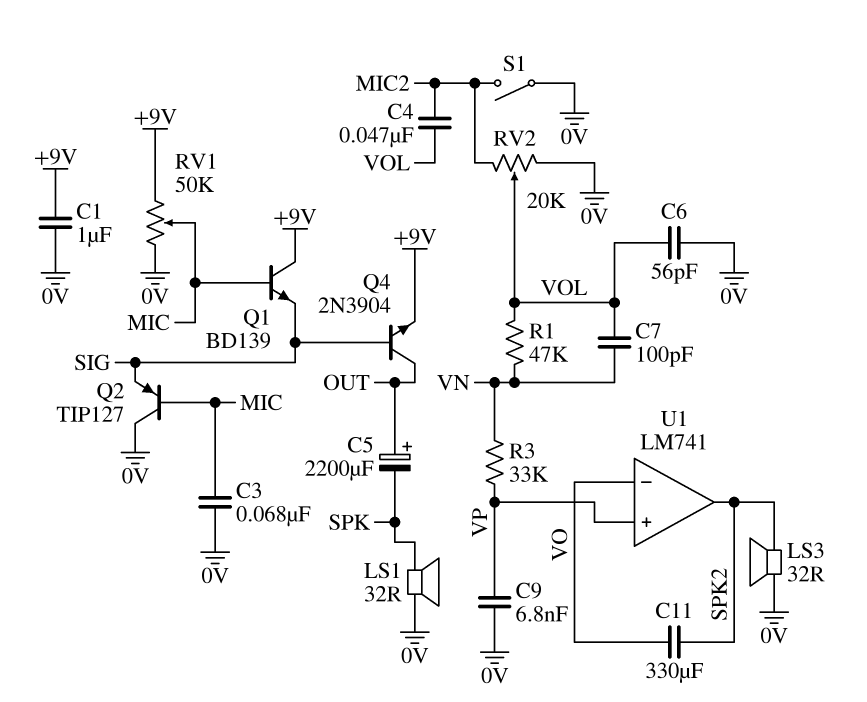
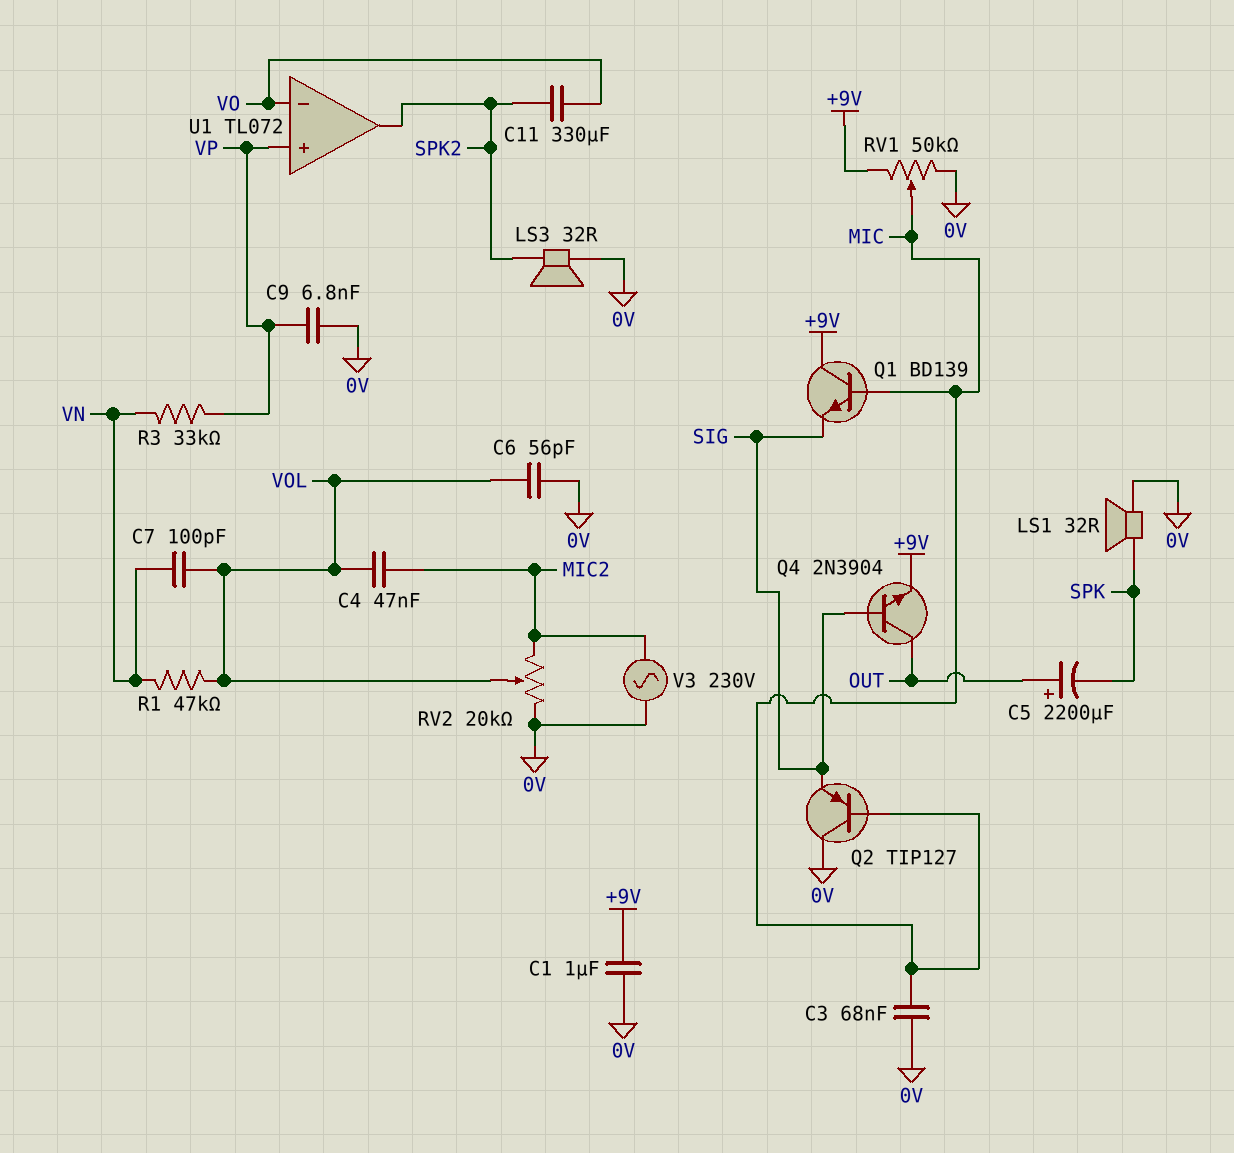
S1: switch (0V, MIC2) -> none
U1: LM741 -> TL072
V3: none -> AC 230V (0V, MIC2)

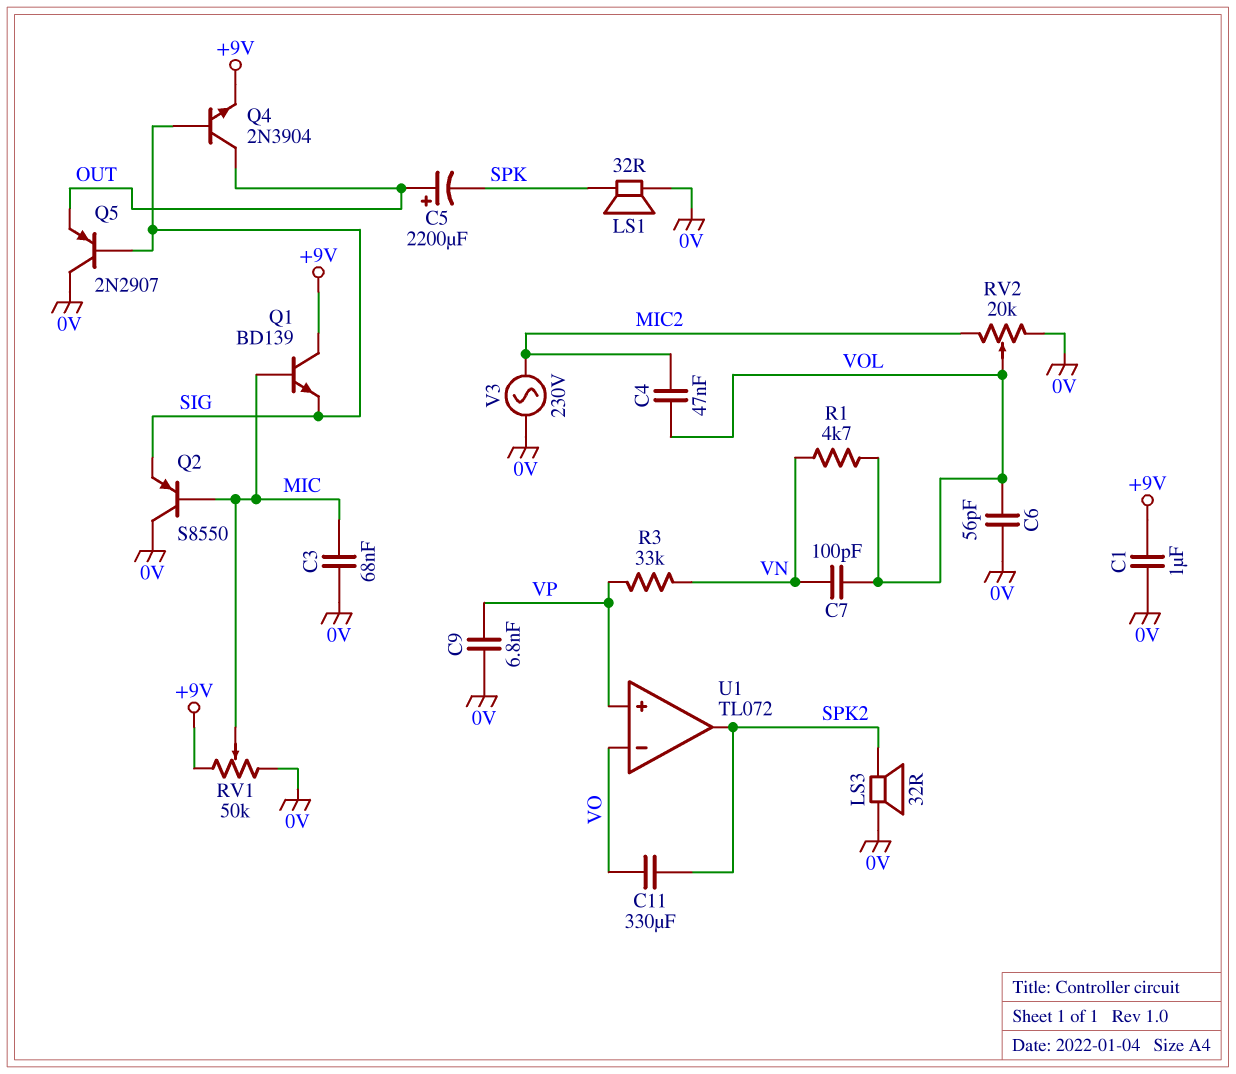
Q2: PNP TIP127 (B MIC, C 0V, E SIG) -> PNP S8550 (B MIC, C 0V, E SIG)
Q5: none -> PNP 2N2907 (B SIG, C 0V, E OUT)
R1: 47k (VN, VOL) -> 4.7k (VN, VOL)

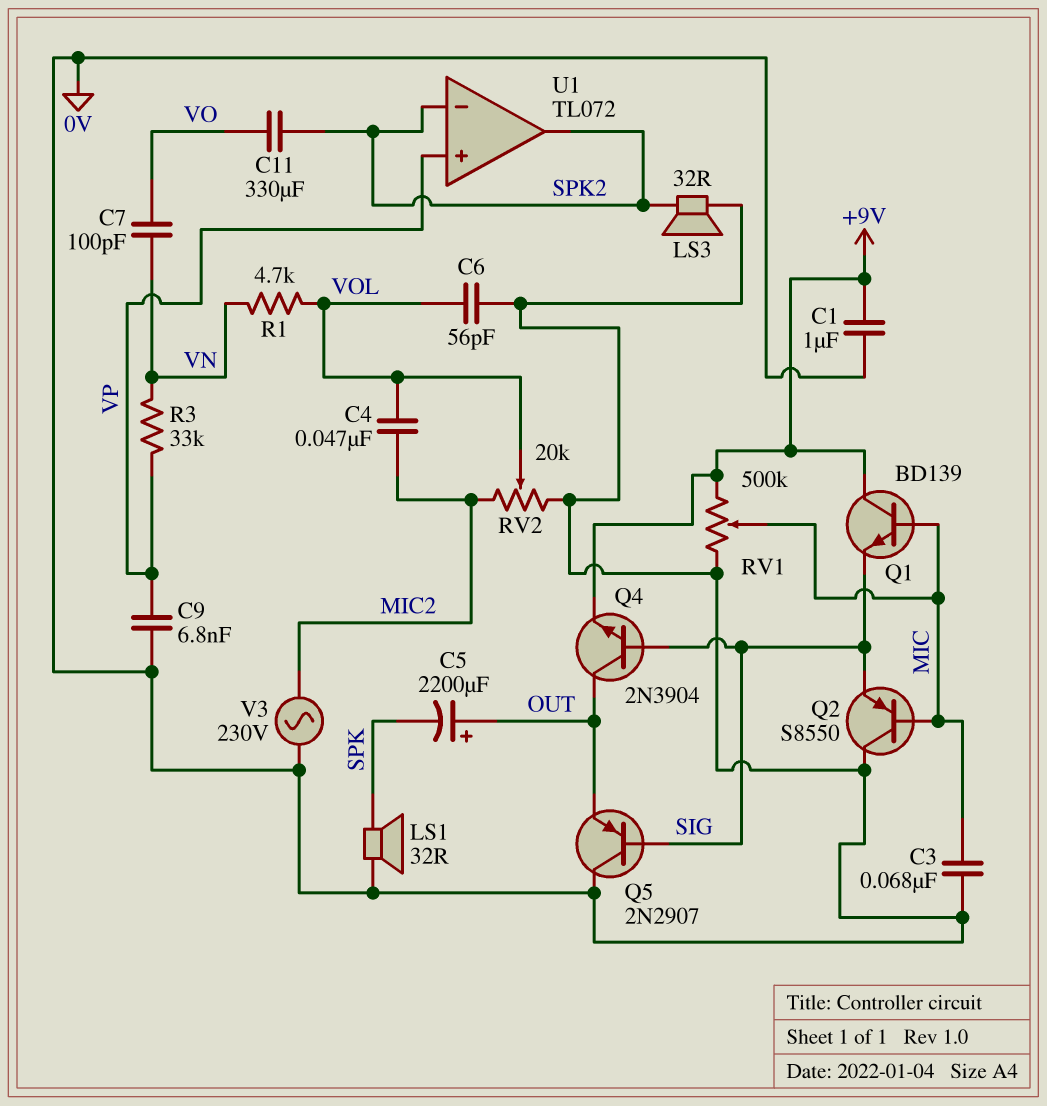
C7: 100pF (VN, VOL) -> 100pF (VN, VO)
RV1: 50k (+9V, 0V, wiper MIC) -> 500k (+9V, 0V, wiper MIC)
U1 pin in-: VO -> SPK2

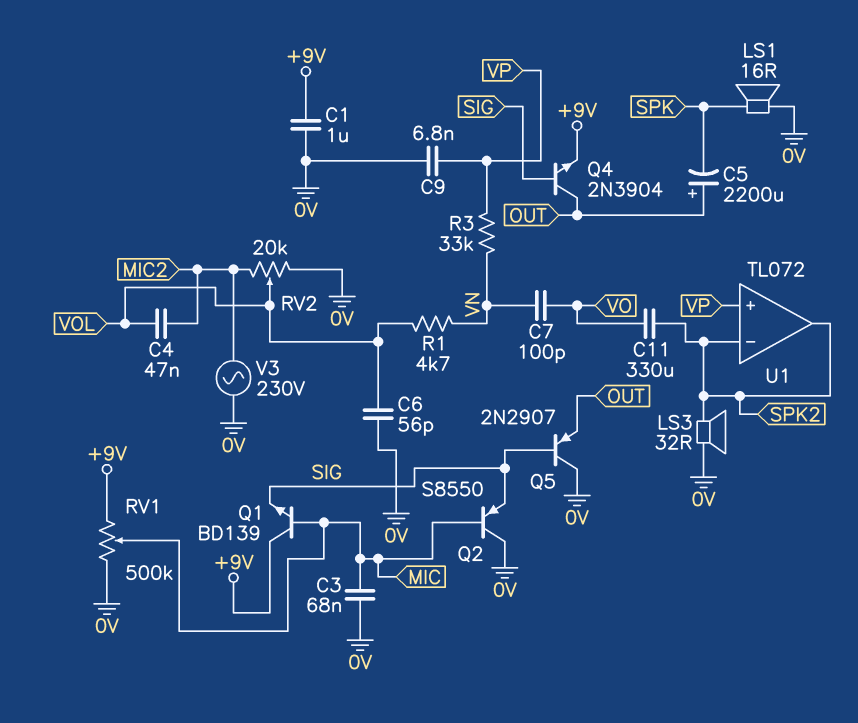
LS1: speaker 32R (0V, SPK) -> speaker 16R (0V, SPK)

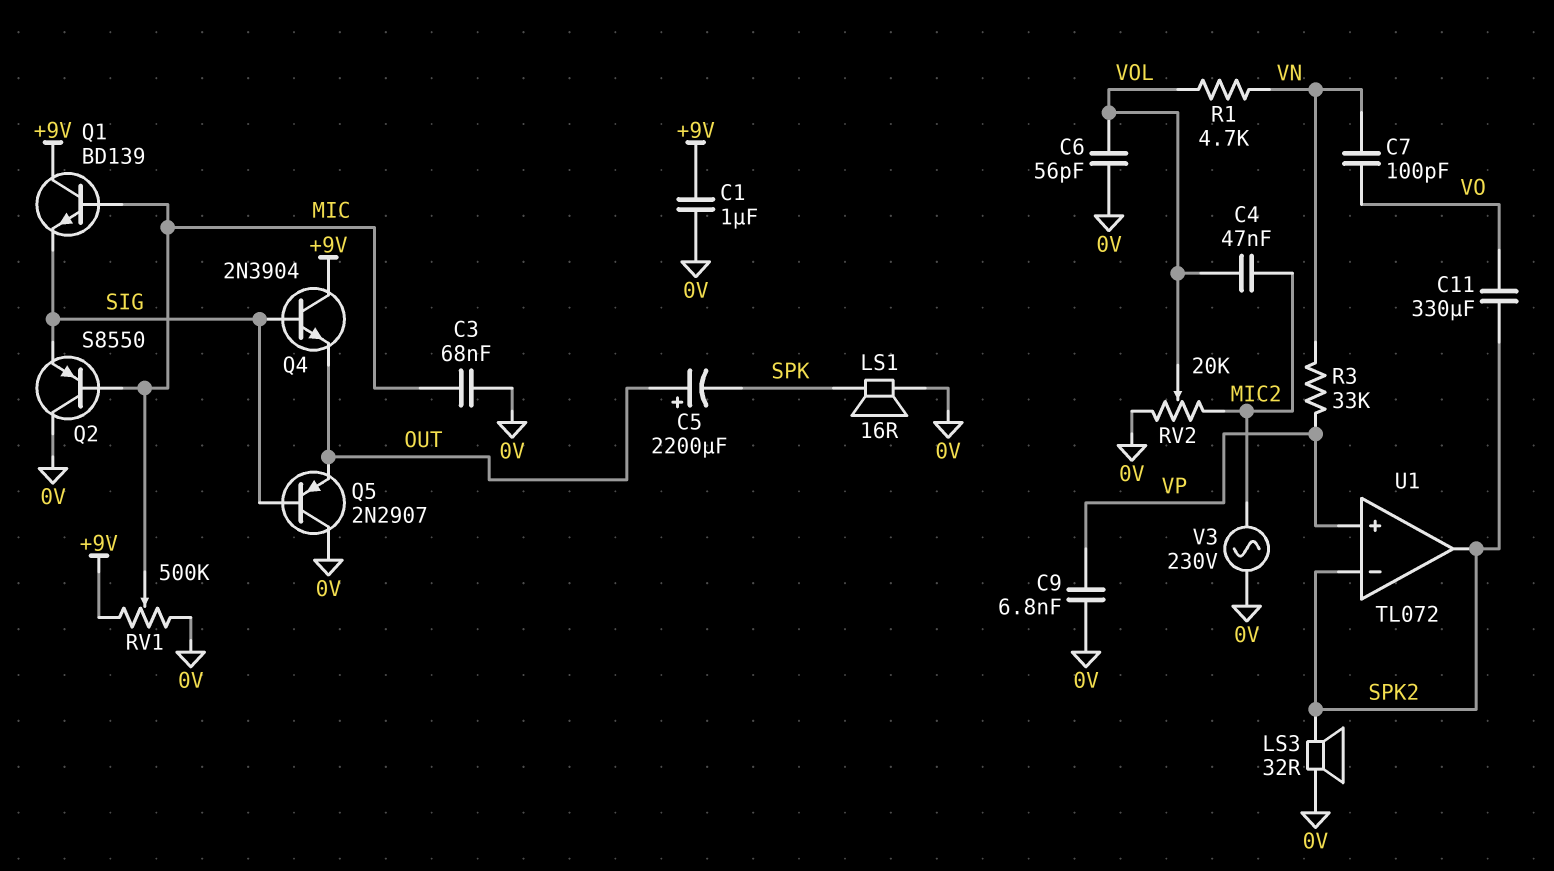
Q4: NPN 2N3904 (B SIG, C OUT, E +9V) -> NPN 2N3904 (B SIG, C +9V, E OUT)

